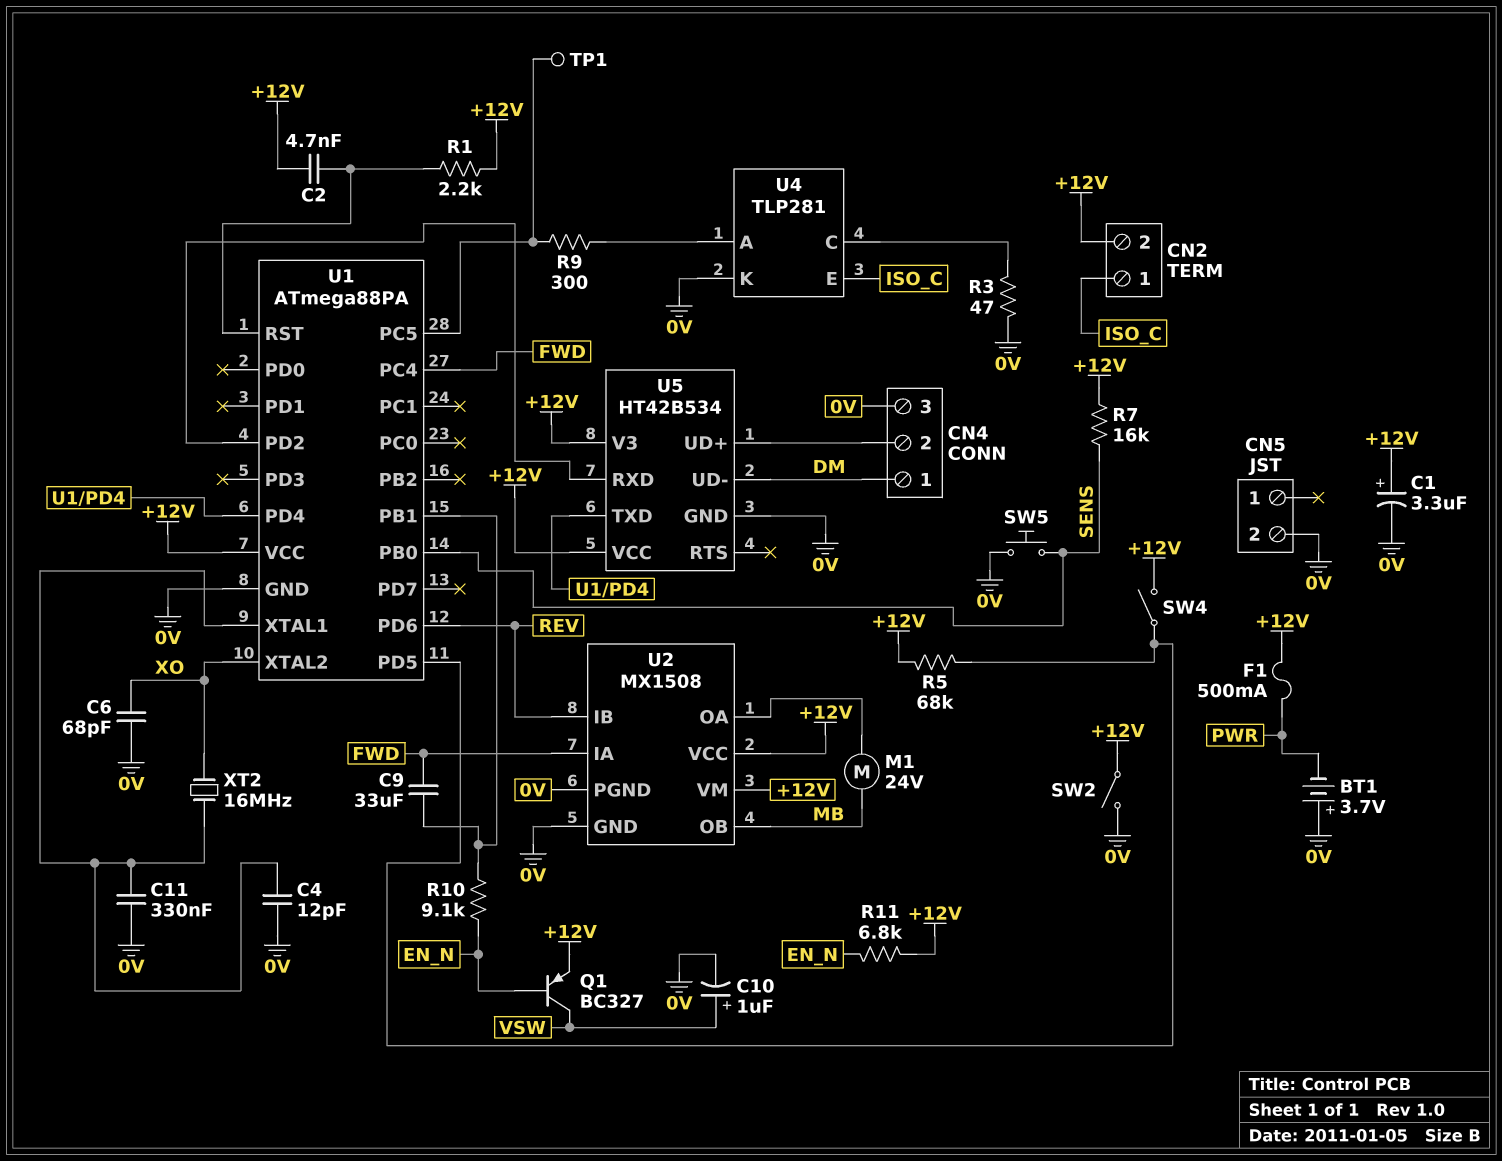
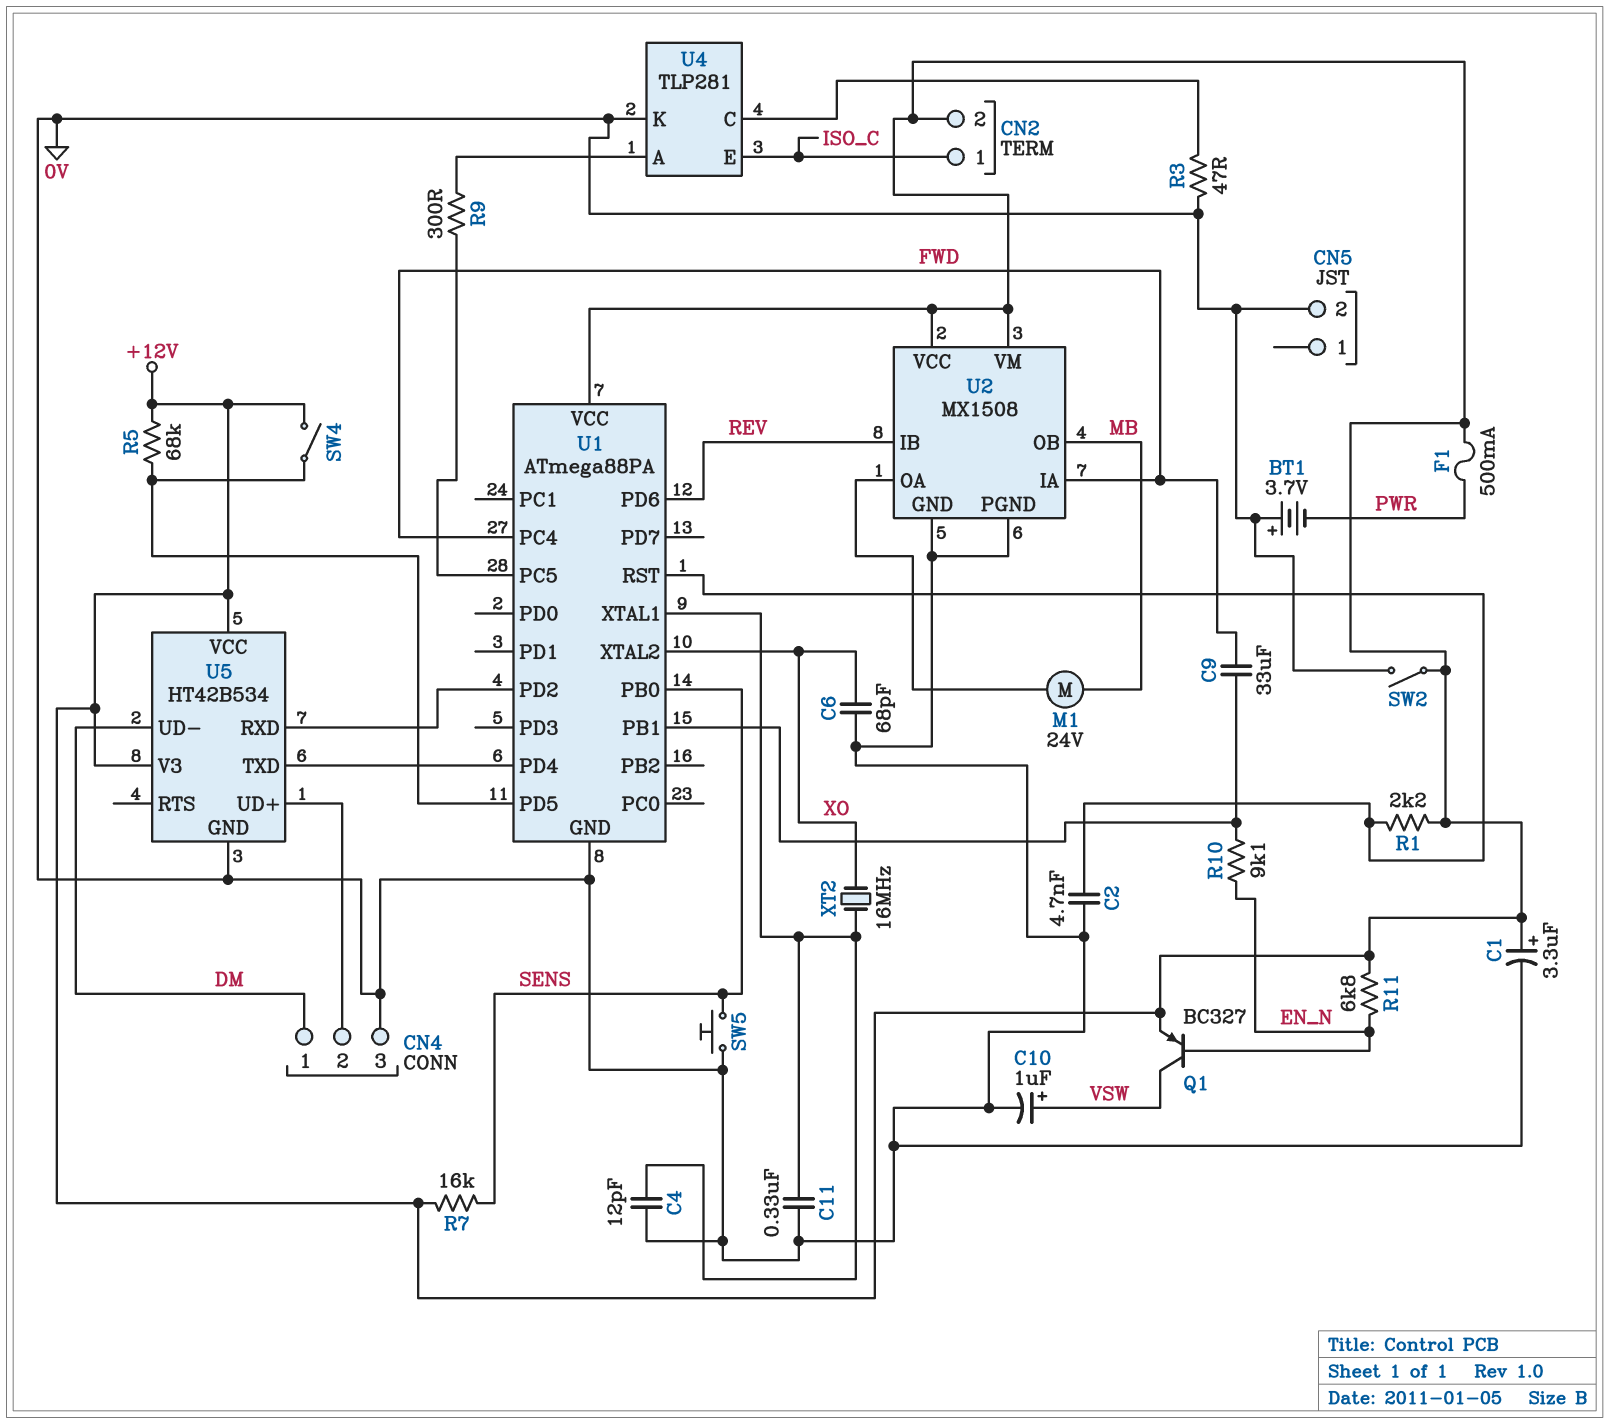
C2: 4.7nF (+12V, U1/RST) -> 4.7nF (0V, U1/RST)
TP1: test point (U1/PC5) -> none

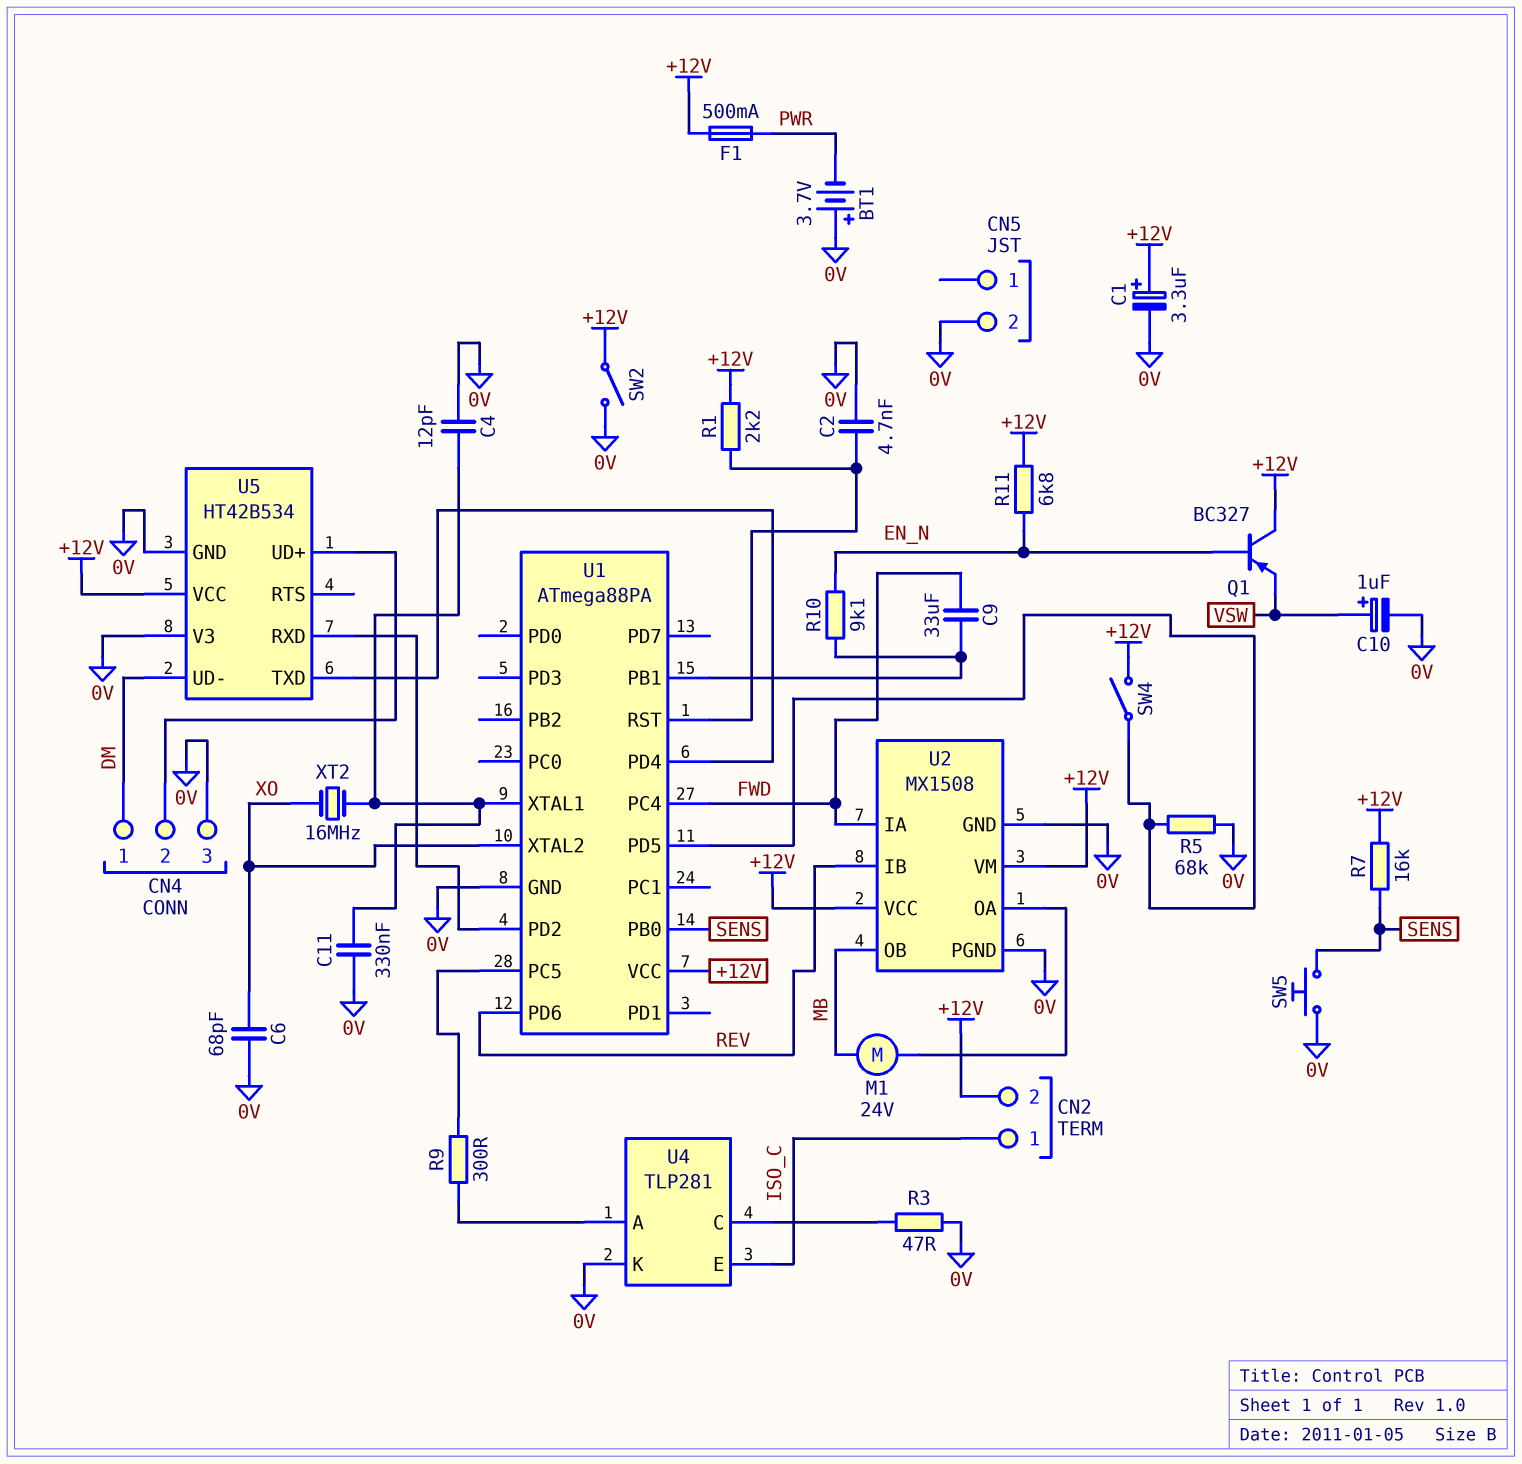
Q1: PNP BC327 (B EN_N, C VSW, E +12V) -> PNP BC327 (B EN_N, C +12V, E VSW)
R5: 68k (+12V, U1/PD5) -> 68k (0V, U1/PD5)
U5 pin V3: +12V -> 0V

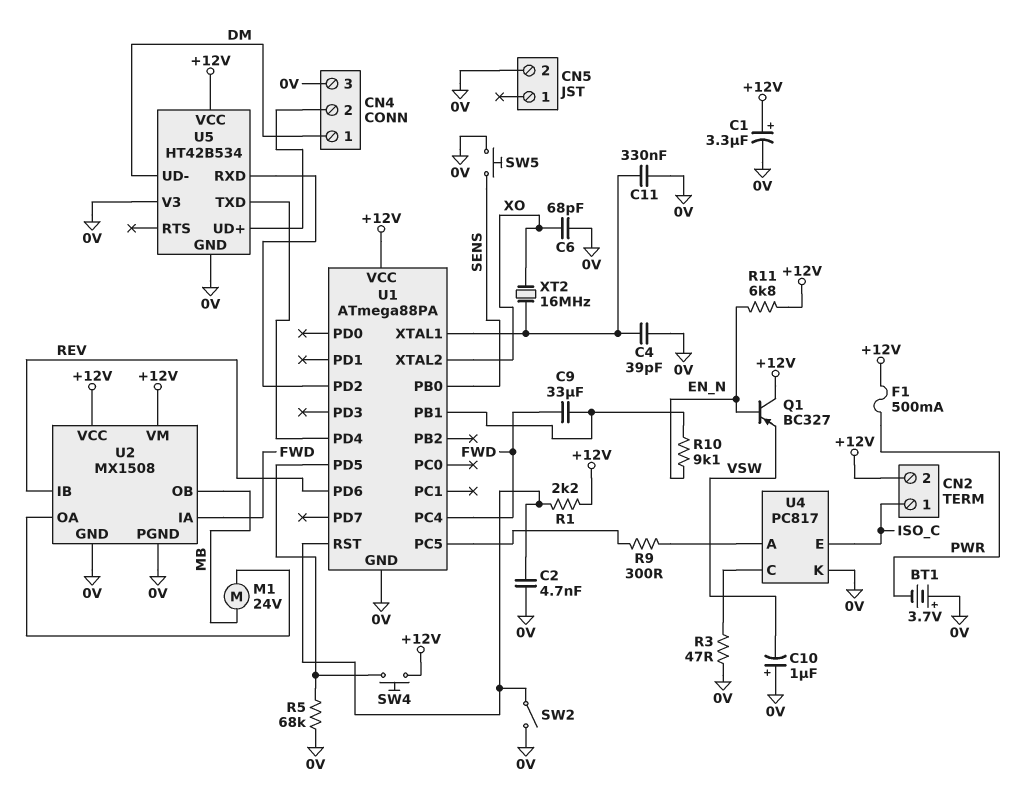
C4: 12pF (0V, U1/XTAL1) -> 39pF (0V, U1/XTAL1)
C10: 1uF (plus VSW, minus 0V) -> 1uF (plus 0V, minus VSW)
R7: 16k (+12V, SENS) -> none
SW2: switch (+12V, 0V) -> switch (0V, U1/RST)
SW4: switch (+12V, U1/PD5) -> button (+12V, U1/PD5)
U4: TLP281 -> PC817

